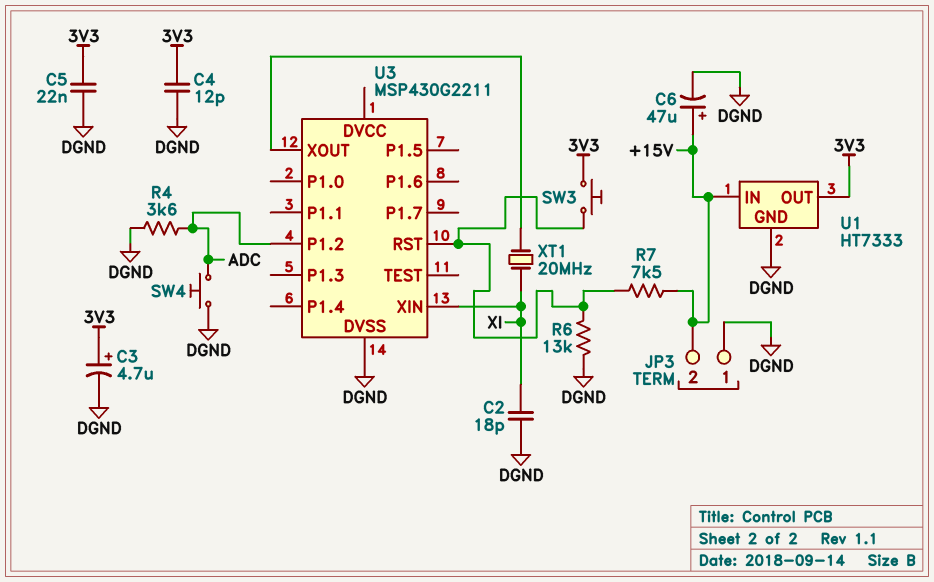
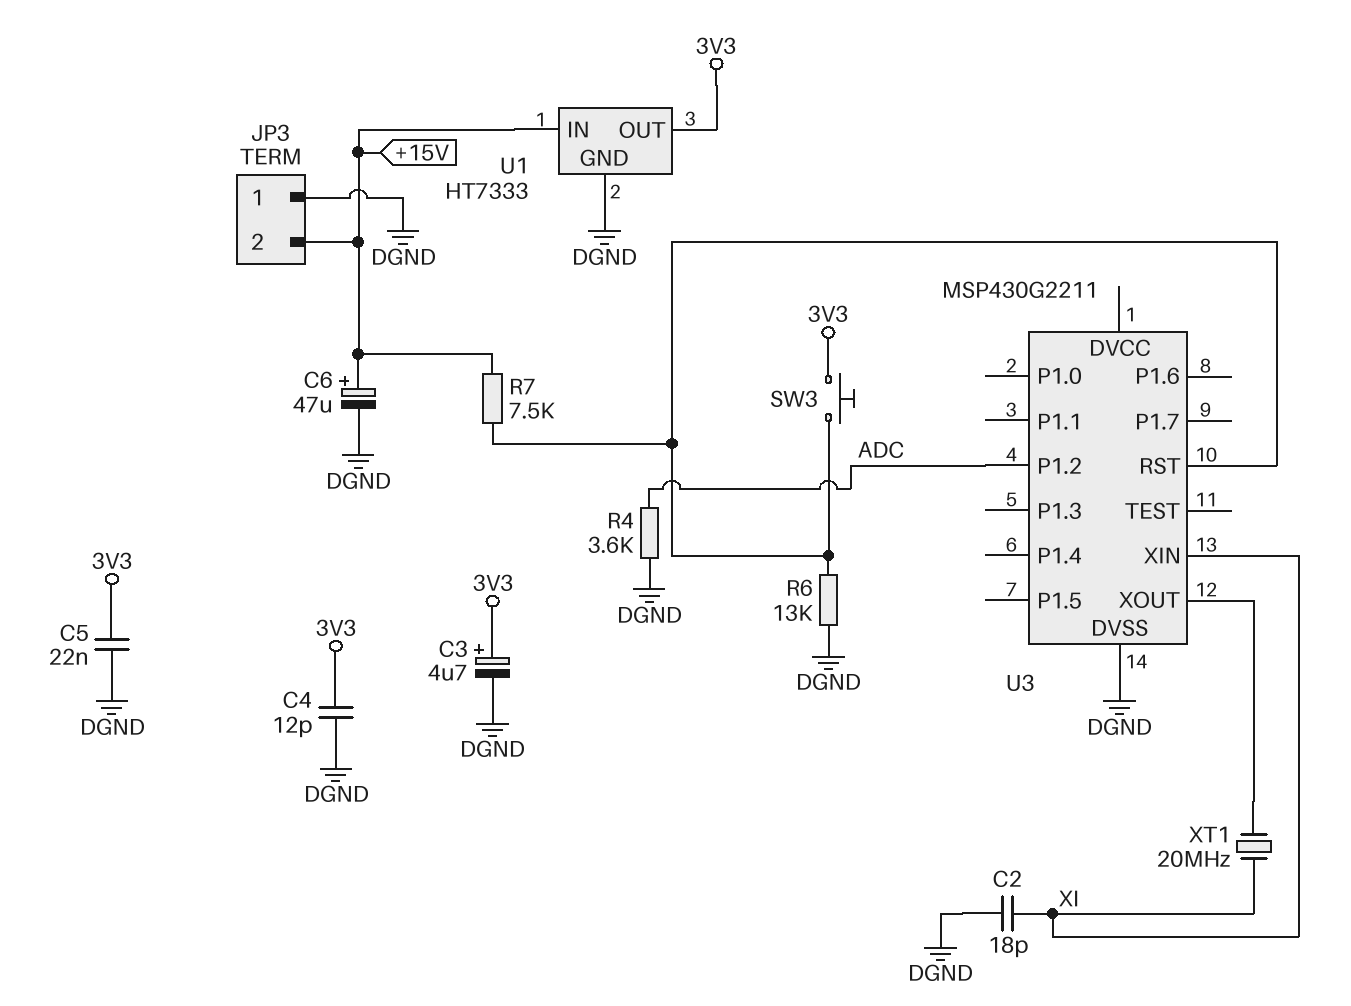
SW4: button (ADC, DGND) -> none

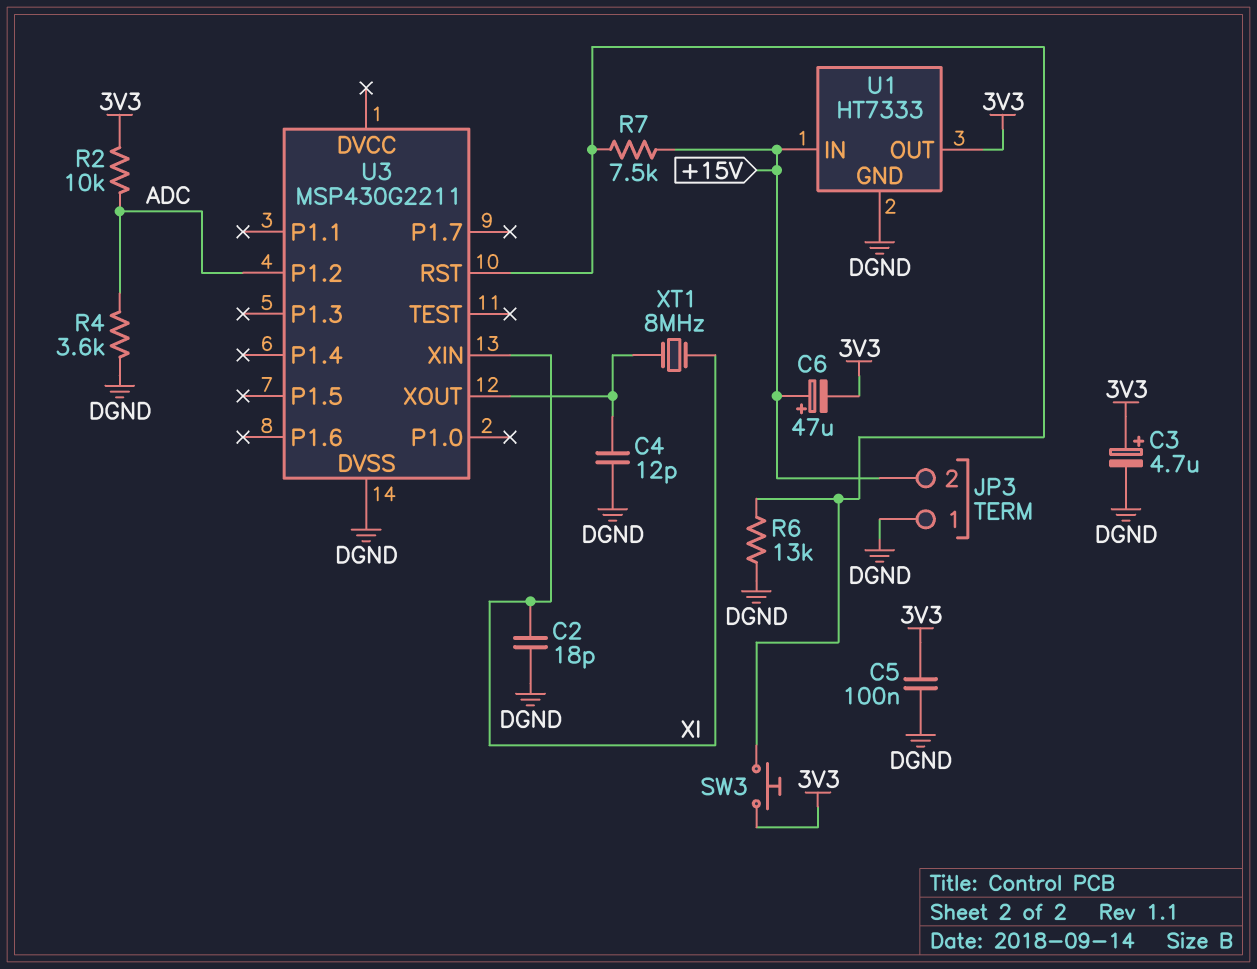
C4: 12pF (3V3, DGND) -> 12pF (DGND, U3/XOUT)
C5: 22nF (3V3, DGND) -> 100nF (3V3, DGND)
C6: 47uF (plus +15V, minus DGND) -> 47uF (plus +15V, minus 3V3)
R2: none -> 10k (3V3, ADC)
XT1: 20MHz (U3/XOUT, XI) -> 8MHz (U3/XOUT, XI)

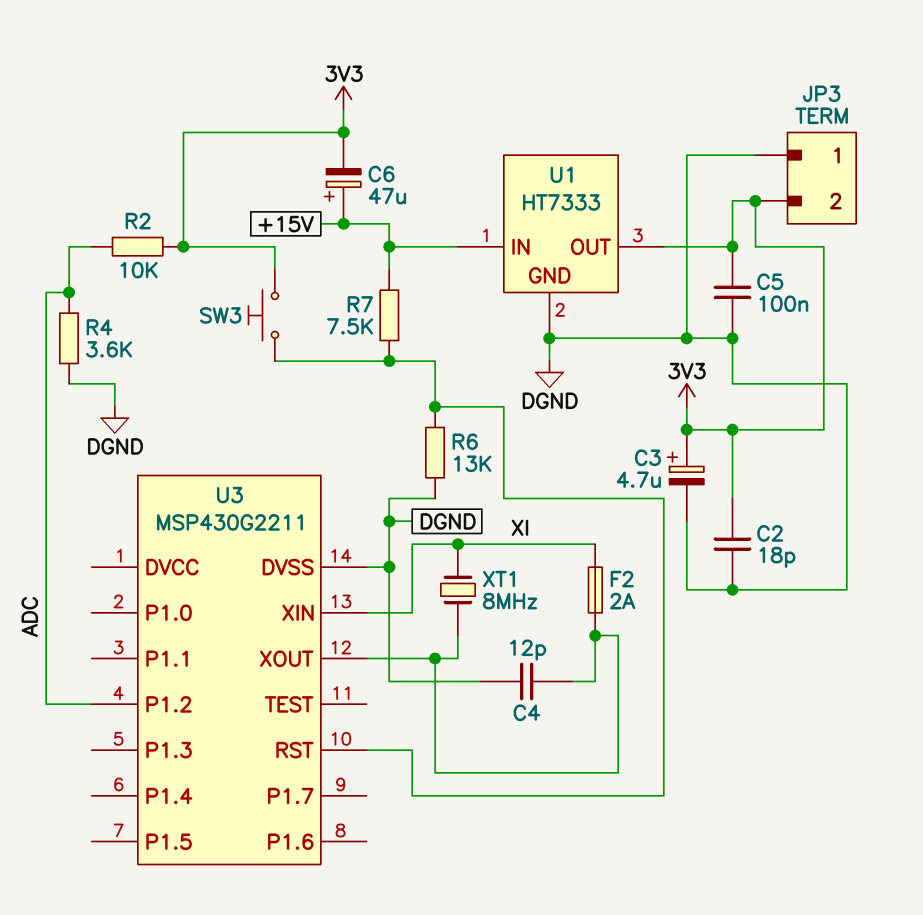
C2: 18pF (DGND, XI) -> 18pF (3V3, DGND)
F2: none -> 2A (U3/XOUT, XI)
JP3 pin 2: +15V -> 3V3

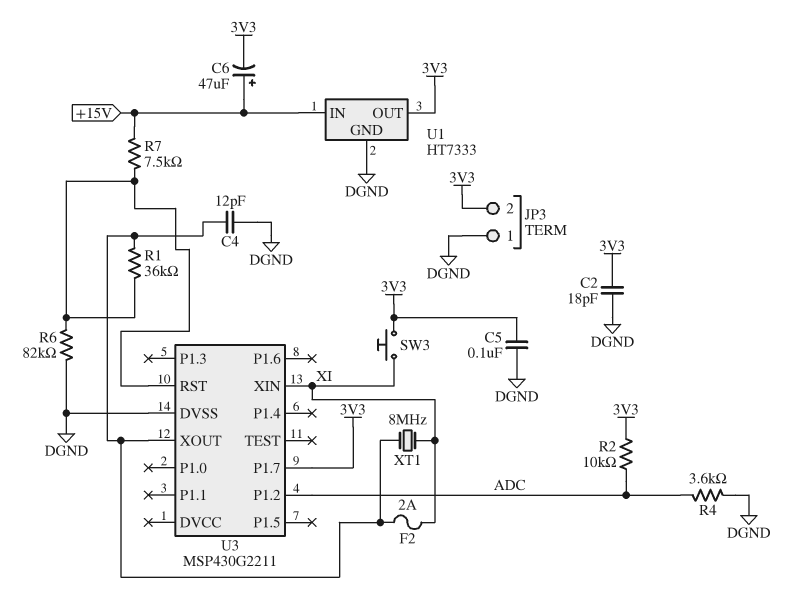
C3: 4.7uF (plus 3V3, minus DGND) -> none
R1: none -> 36k (U3/RST, U3/XOUT)
R6: 13k (DGND, U3/RST) -> 82k (DGND, U3/RST)
SW3: button (3V3, U3/RST) -> button (3V3, XI)
U3 pin P1.7: none -> 3V3

